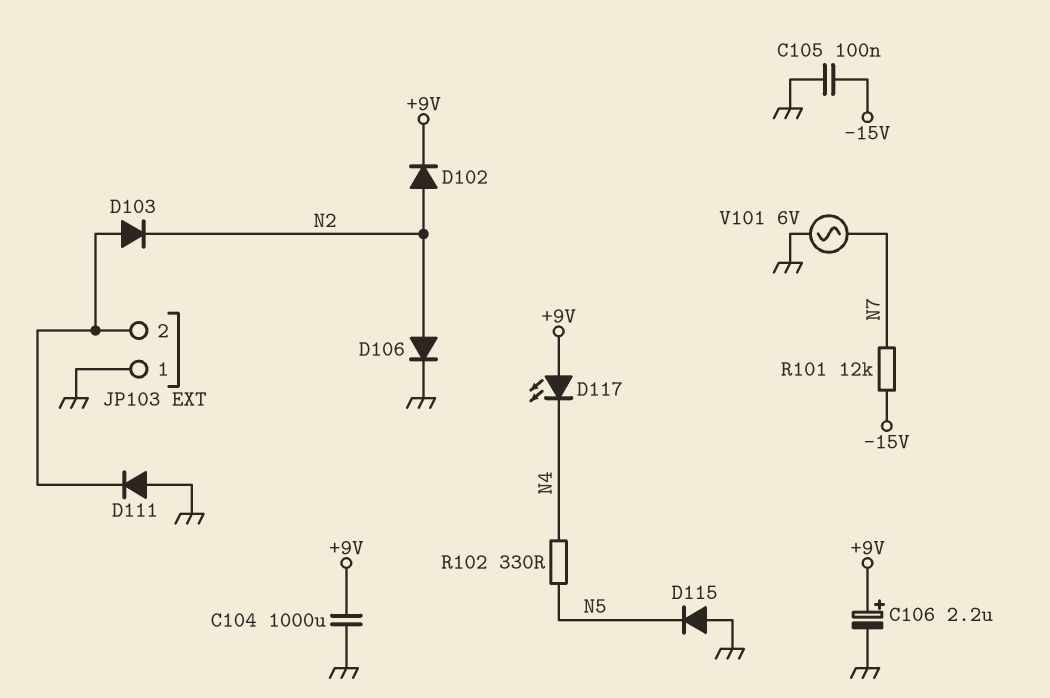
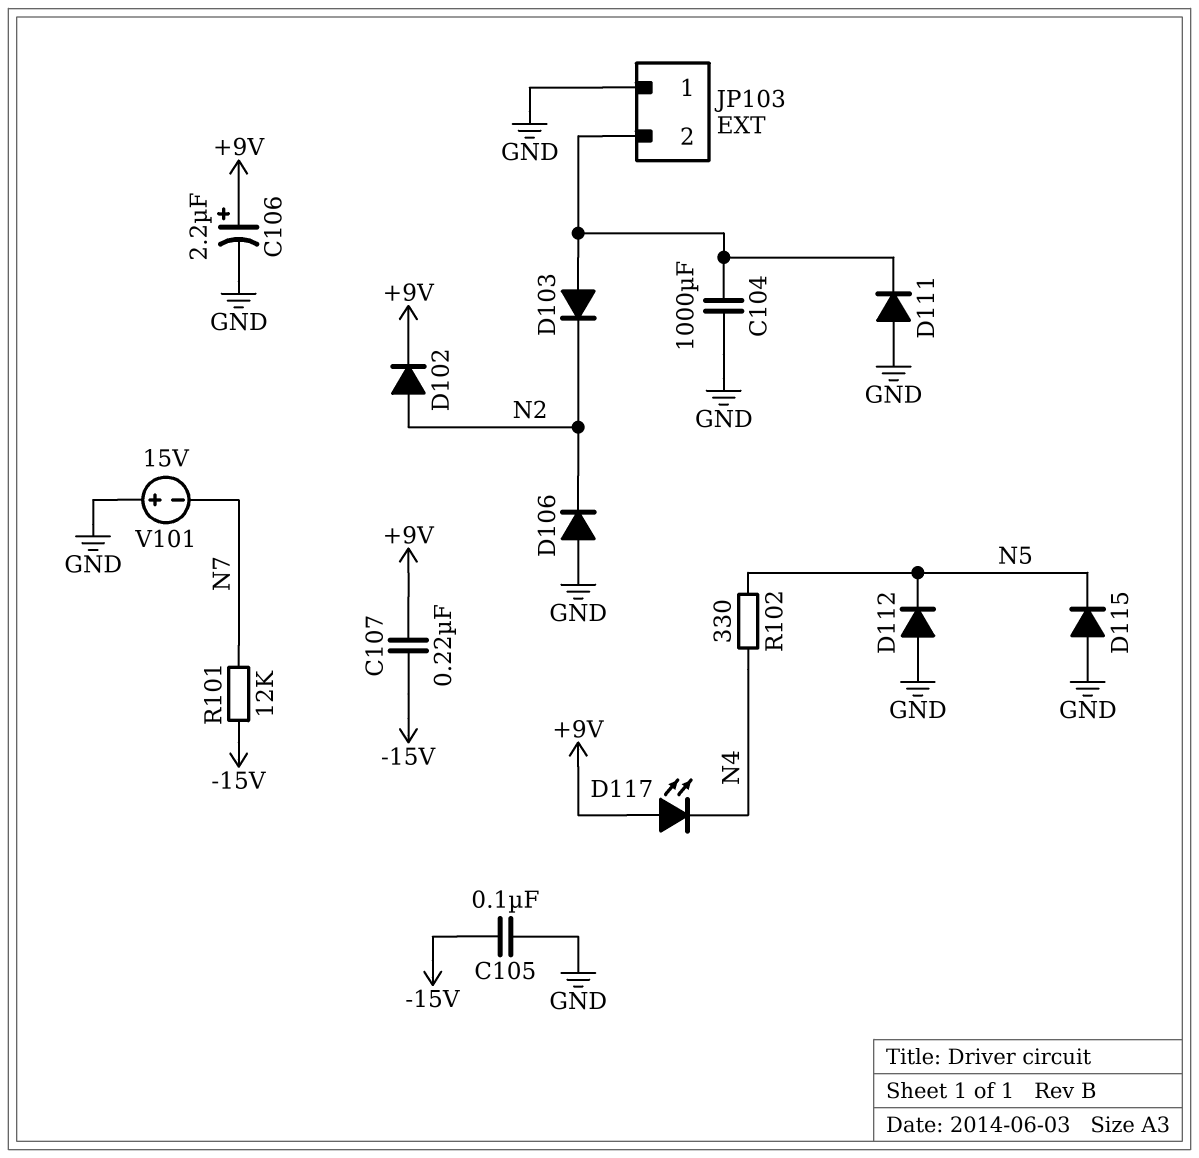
C104: 1000uF (+9V, GND) -> 1000uF (GND, JP103/2)
C107: none -> 220nF (+9V, -15V)
D106: diode (A N2, K GND) -> diode (A GND, K N2)
D112: none -> diode (A GND, K N5)
V101: AC 6V (GND, N7) -> 15V (plus GND, minus N7)

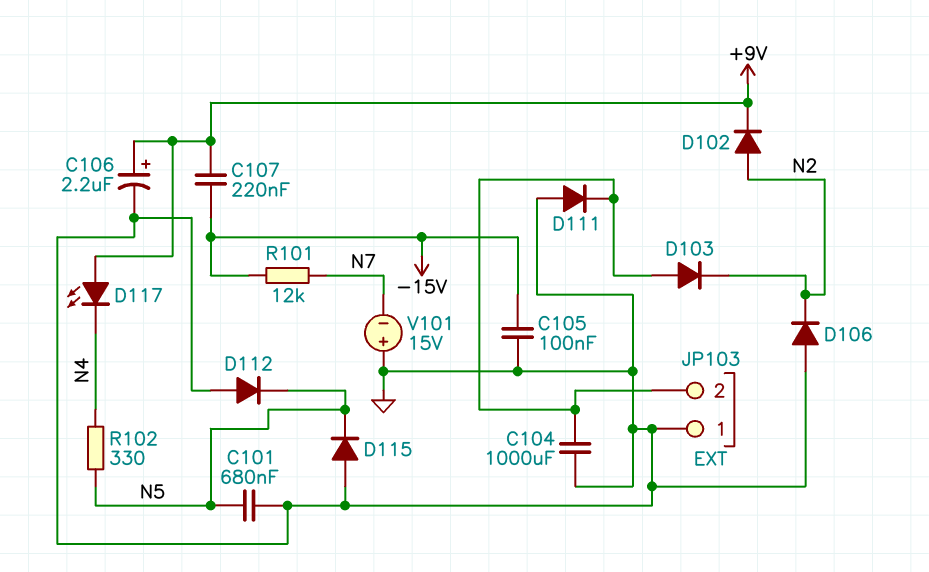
C101: none -> 680nF (GND, N5)

